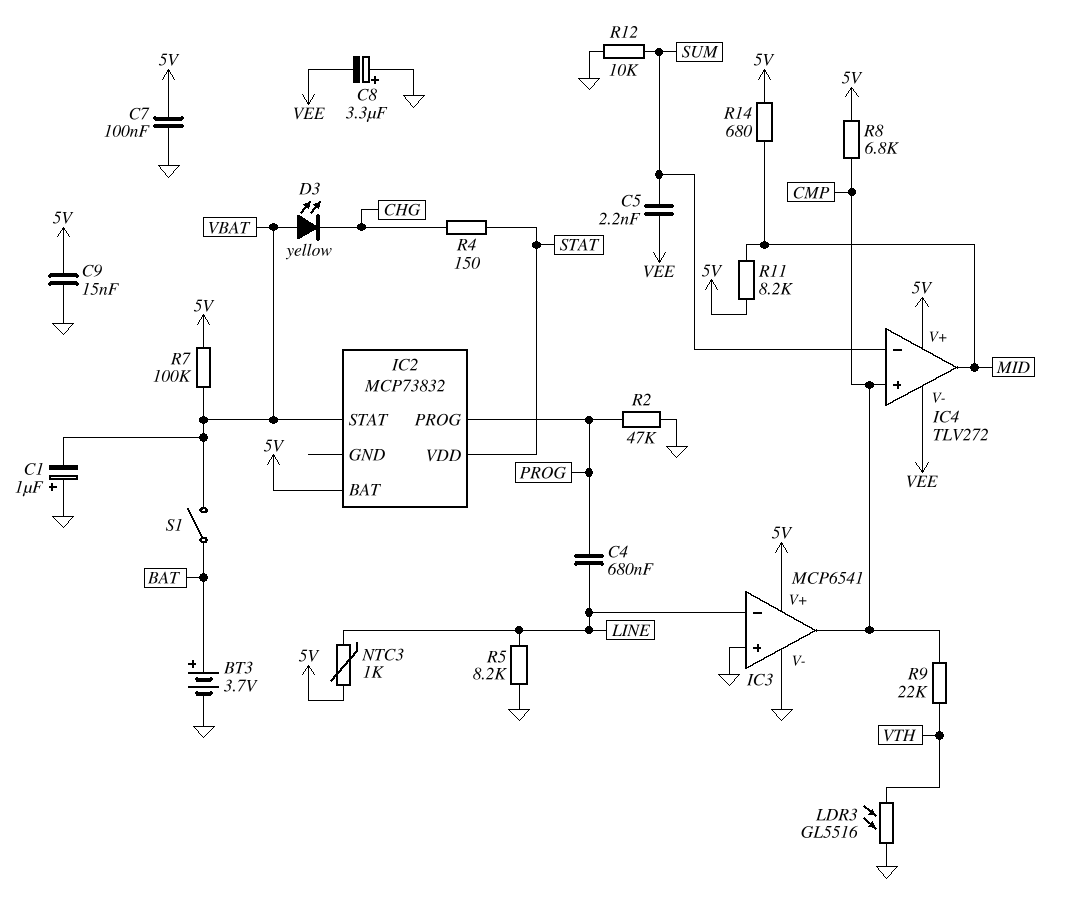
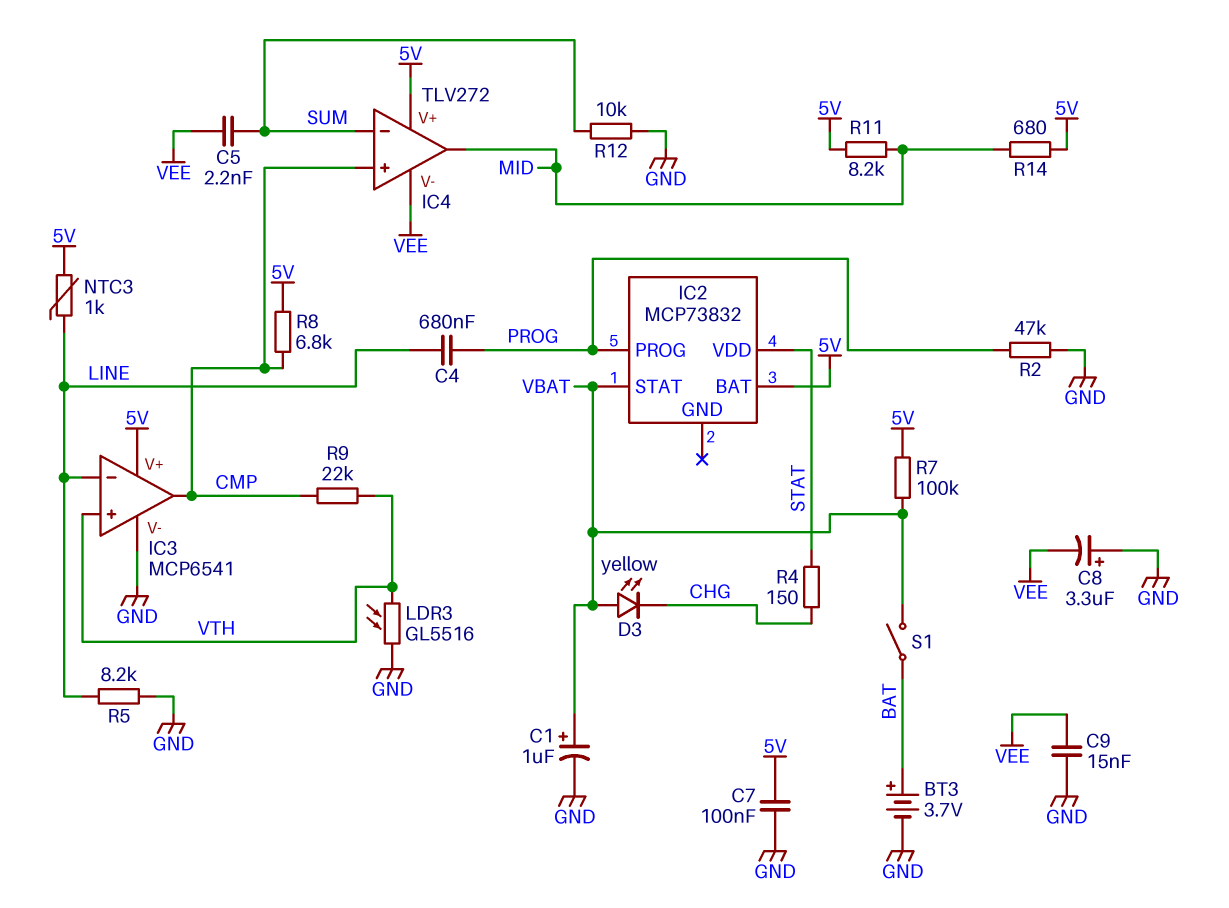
C1: 1uF (plus GND, minus VBAT) -> 1uF (plus VBAT, minus GND)
C9: 15nF (5V, GND) -> 15nF (GND, VEE)
IC3 pin in+: GND -> VTH

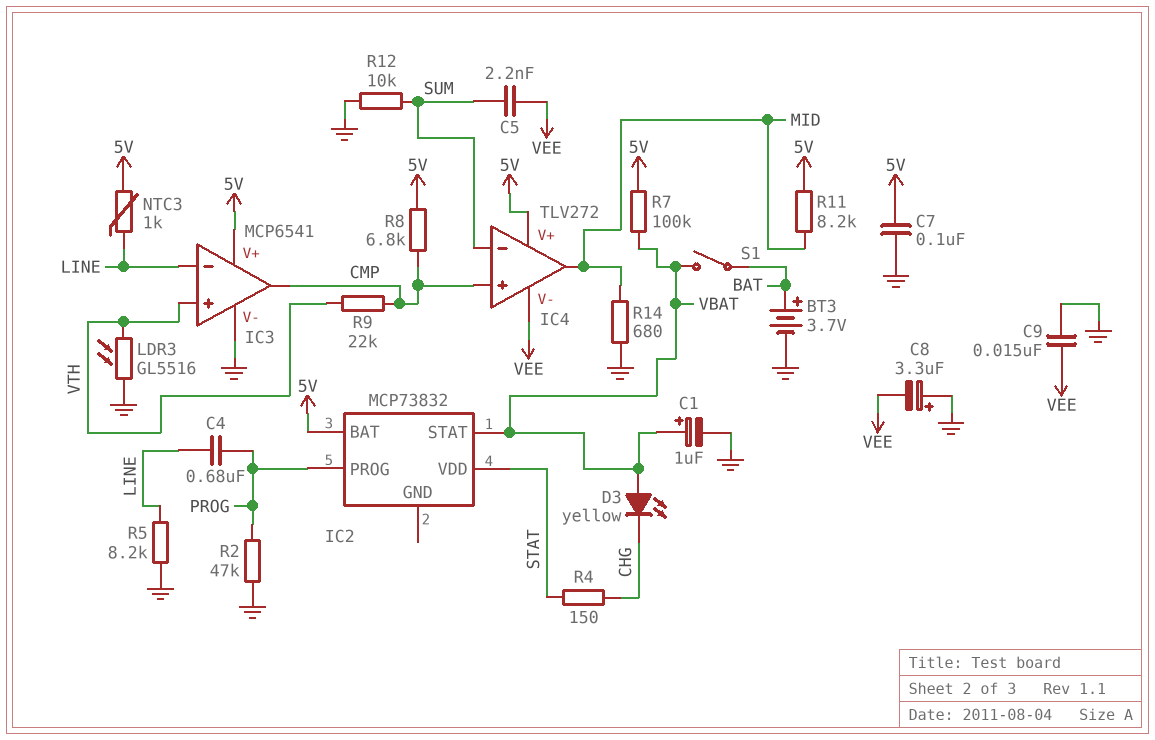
R14: 680 (5V, MID) -> 680 (GND, MID)

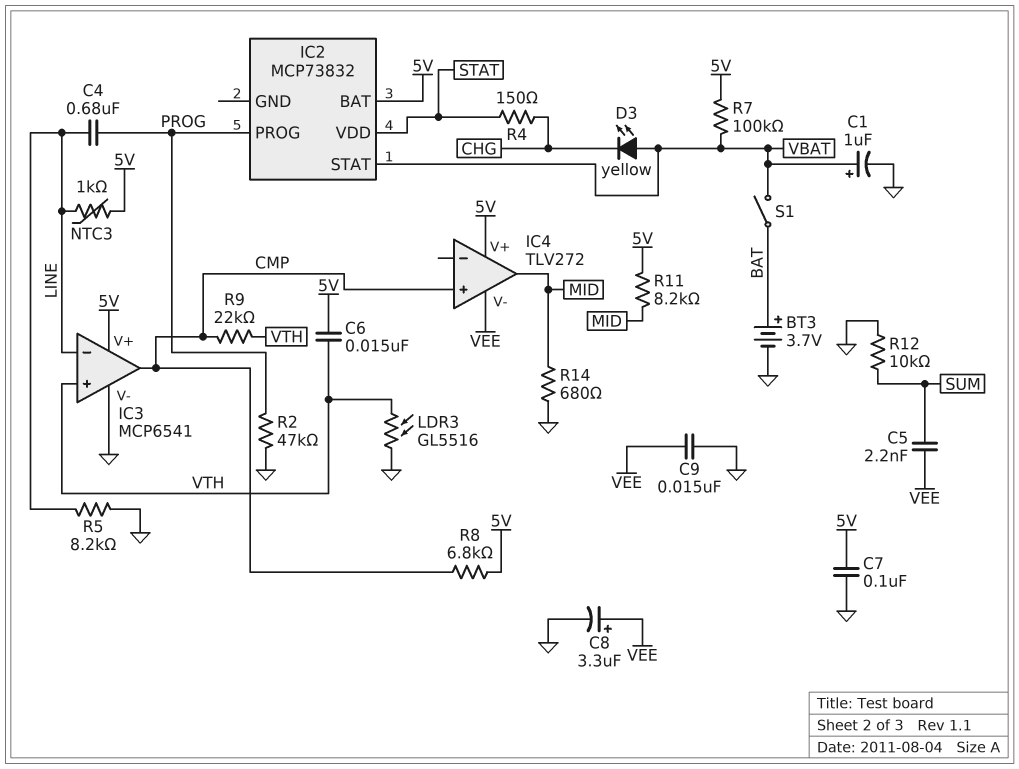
C6: none -> 15nF (5V, VTH)
C8: 3.3uF (plus GND, minus VEE) -> 3.3uF (plus VEE, minus GND)
IC4 pin in-: SUM -> none

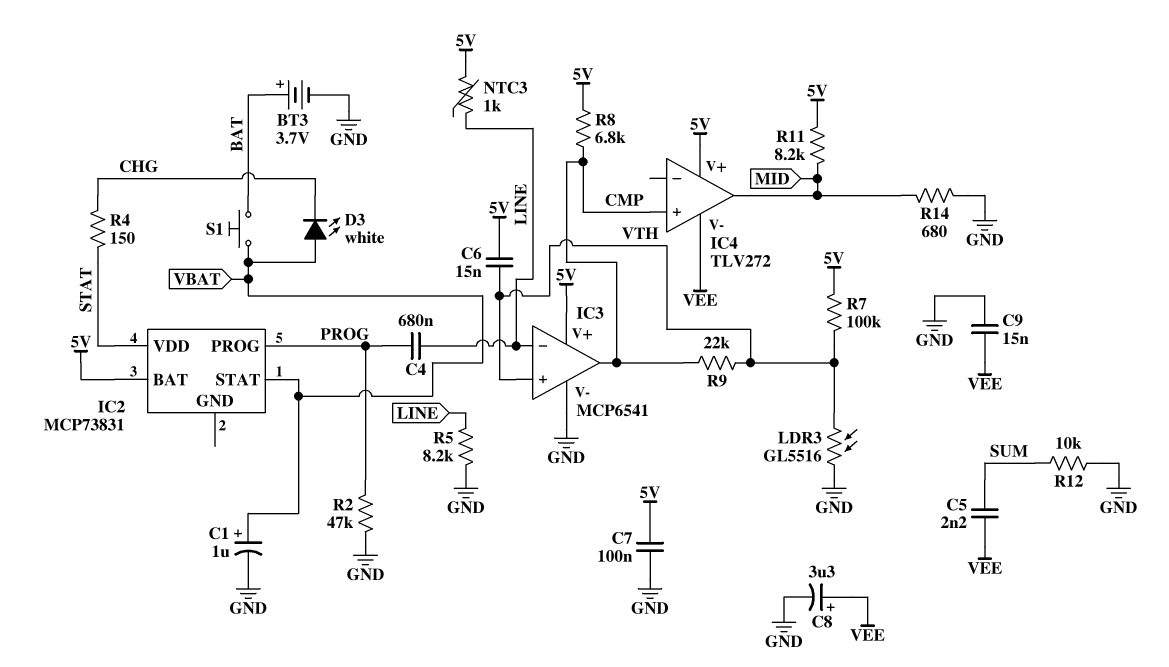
D3: LED yellow (A VBAT, K CHG) -> LED white (A VBAT, K CHG)
IC2: MCP73832 -> MCP73831
R7: 100k (5V, VBAT) -> 100k (5V, VTH)
S1: switch (BAT, VBAT) -> button (BAT, VBAT)

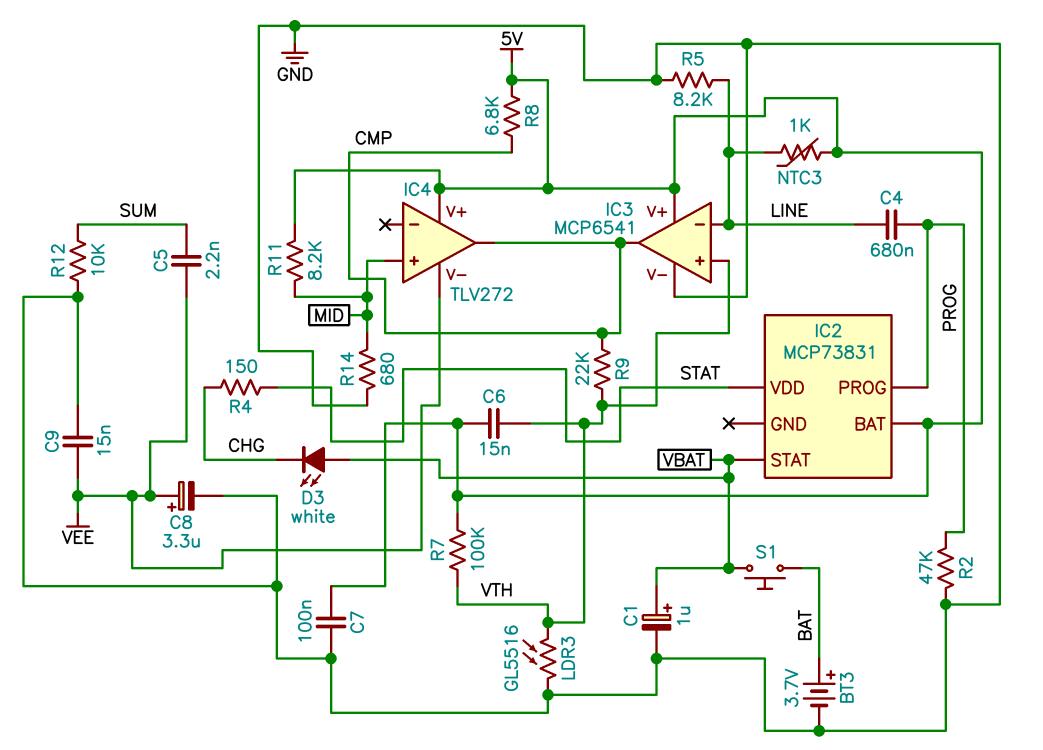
IC4 pin in+: CMP -> MID
IC4 pin out: MID -> CMP

